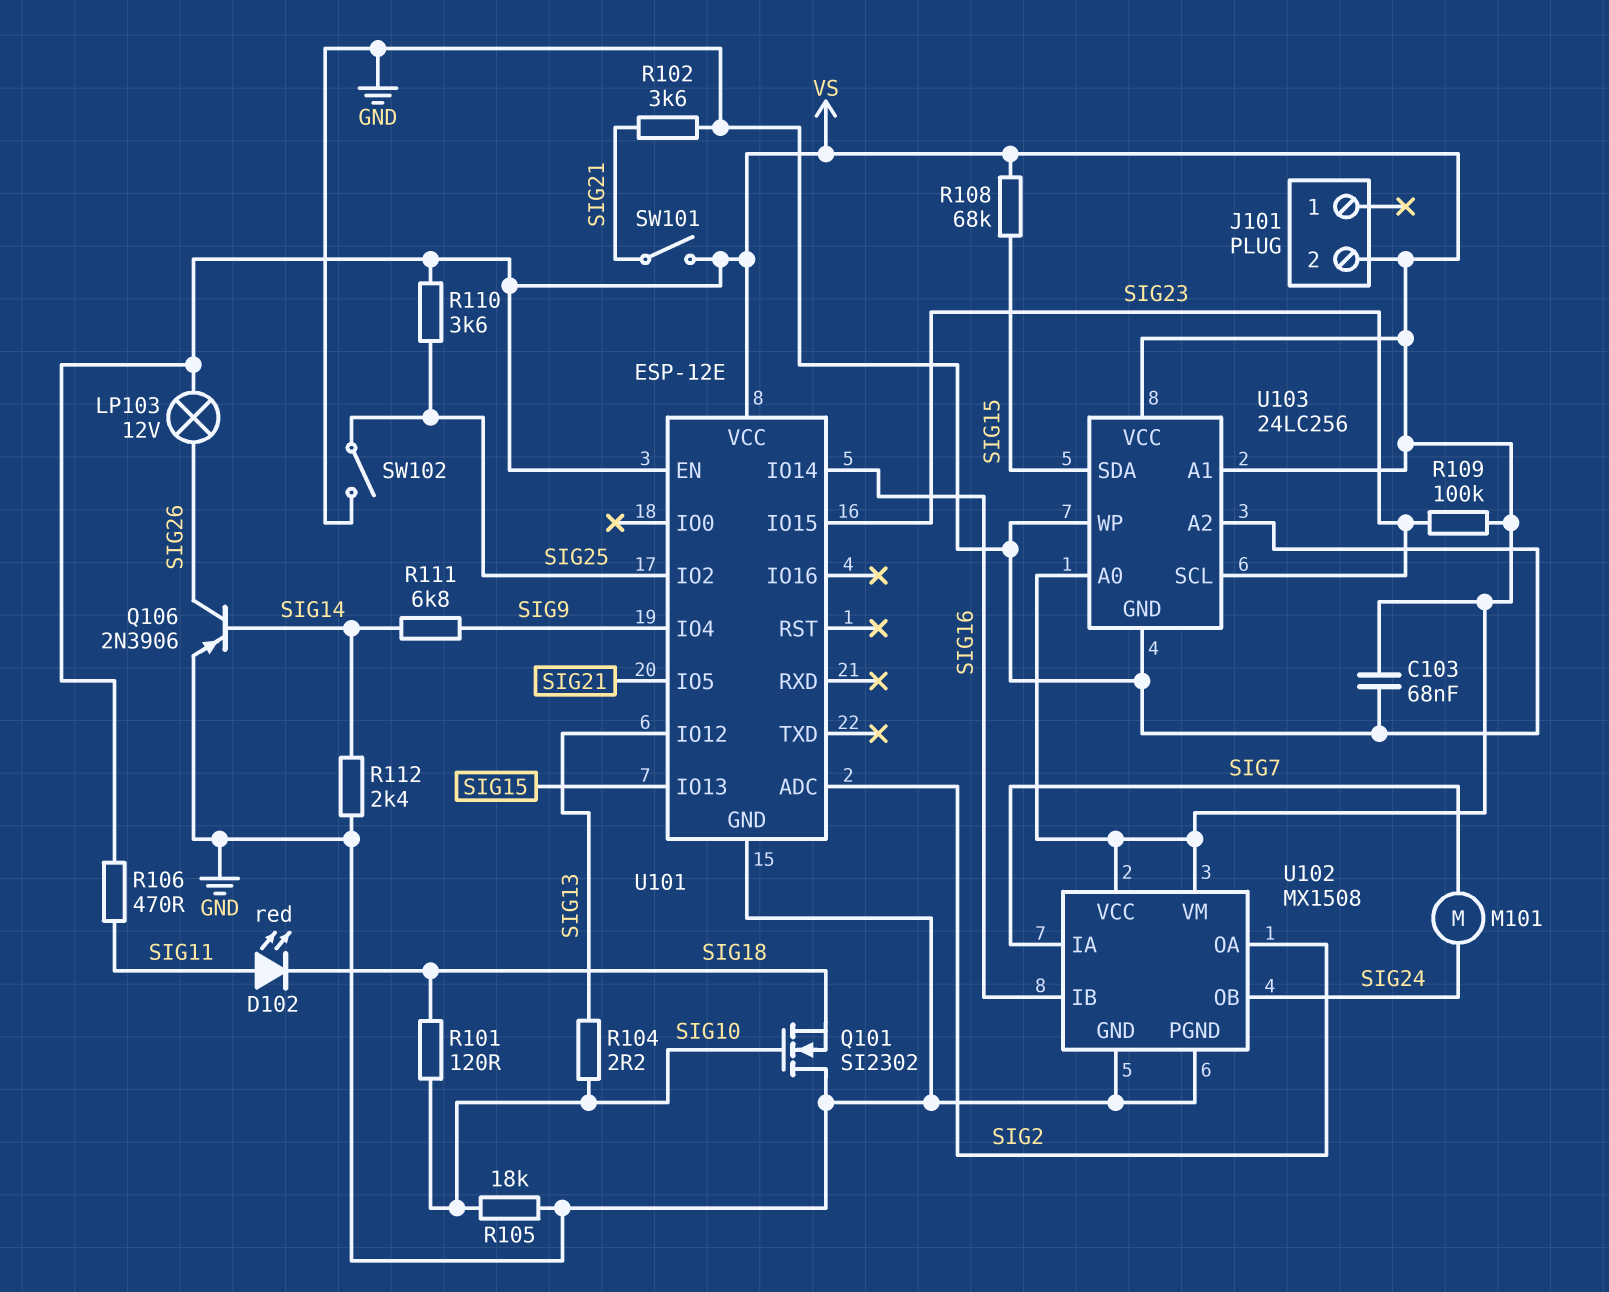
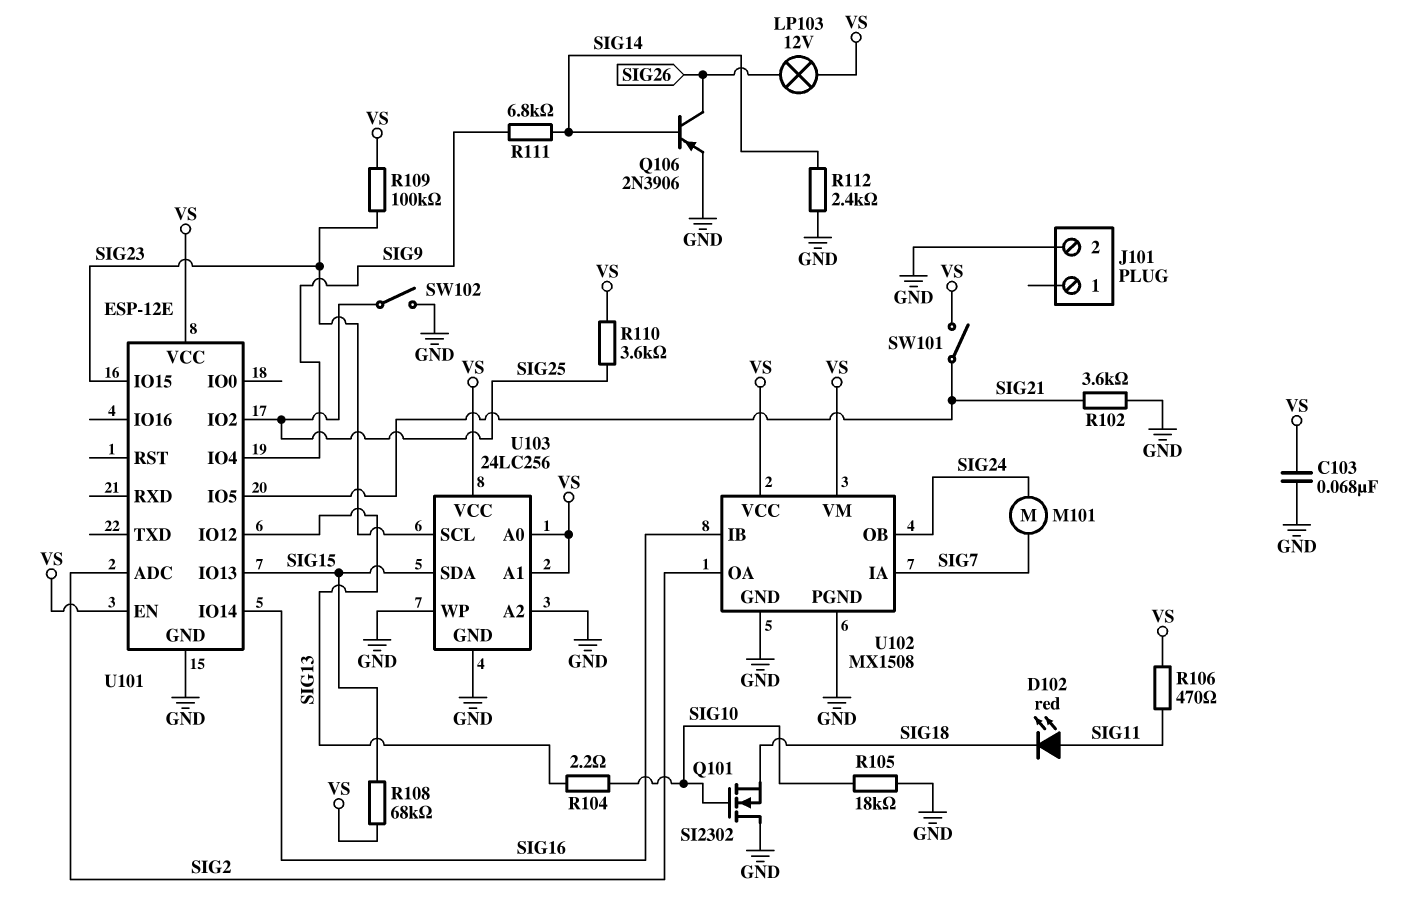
J101 pin 2: VS -> GND
R101: 120 (SIG10, SIG18) -> none

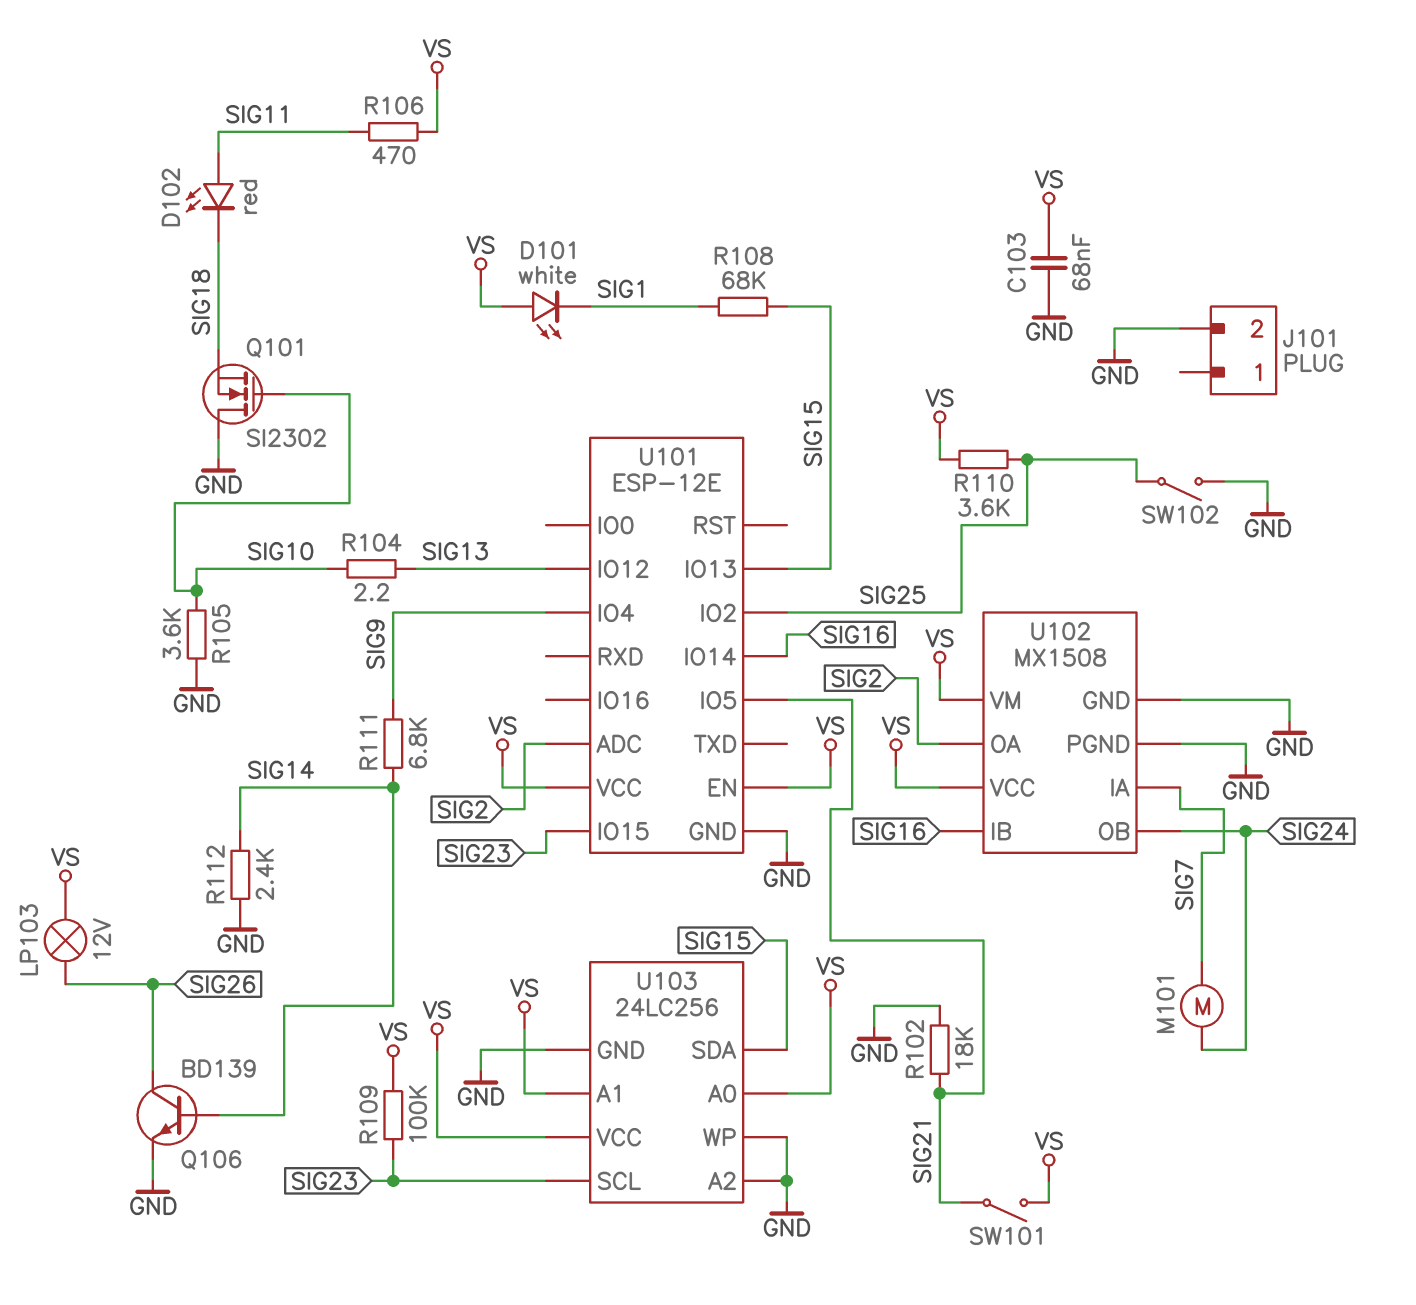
D101: none -> LED white (A VS, K SIG1)
Q106: PNP 2N3906 (B SIG14, C SIG26, E GND) -> NPN BD139 (B SIG14, C SIG26, E GND)
R102: 3.6k (GND, SIG21) -> 18k (GND, SIG21)
R105: 18k (GND, SIG10) -> 3.6k (GND, SIG10)
R108: 68k (SIG15, VS) -> 68k (SIG1, SIG15)

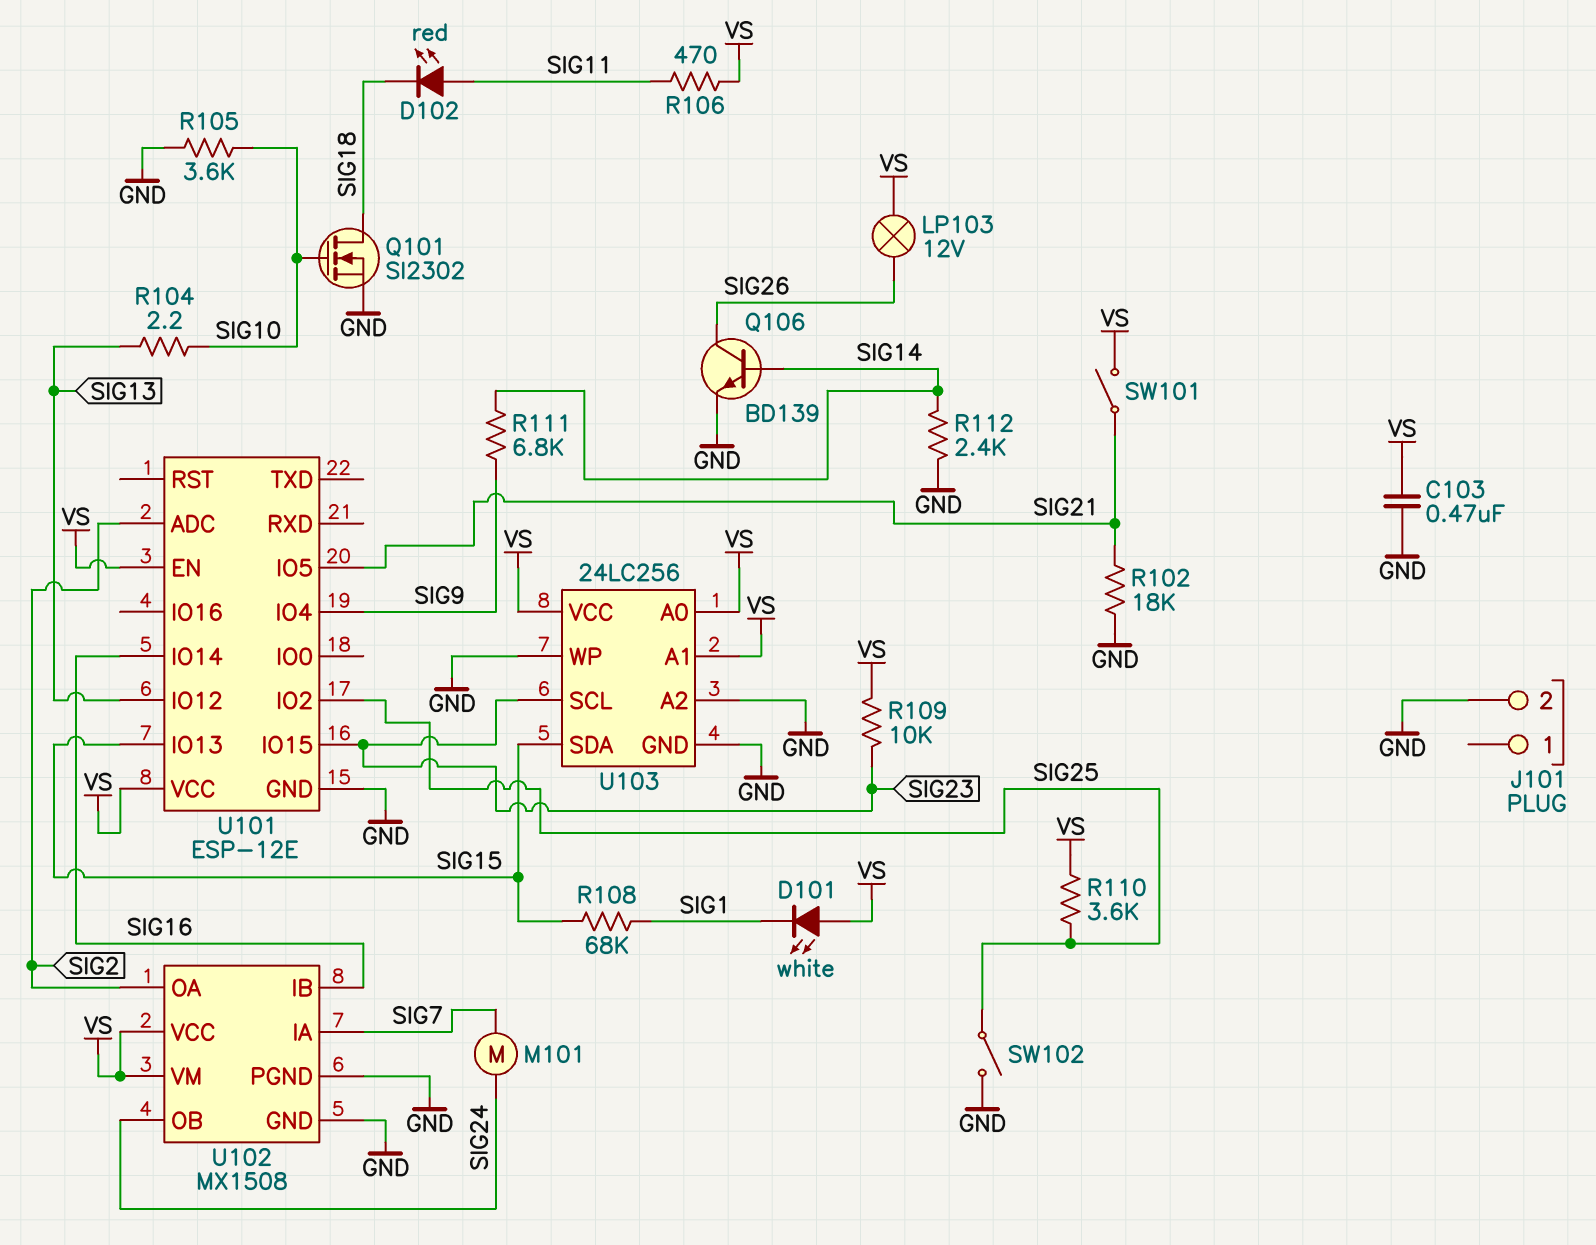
C103: 68nF (GND, VS) -> 470nF (GND, VS)
Q101: NMOS SI2302 (G SIG10, D GND, S SIG18) -> NMOS SI2302 (G SIG10, D SIG18, S GND)
R109: 100k (SIG23, VS) -> 10k (SIG23, VS)

